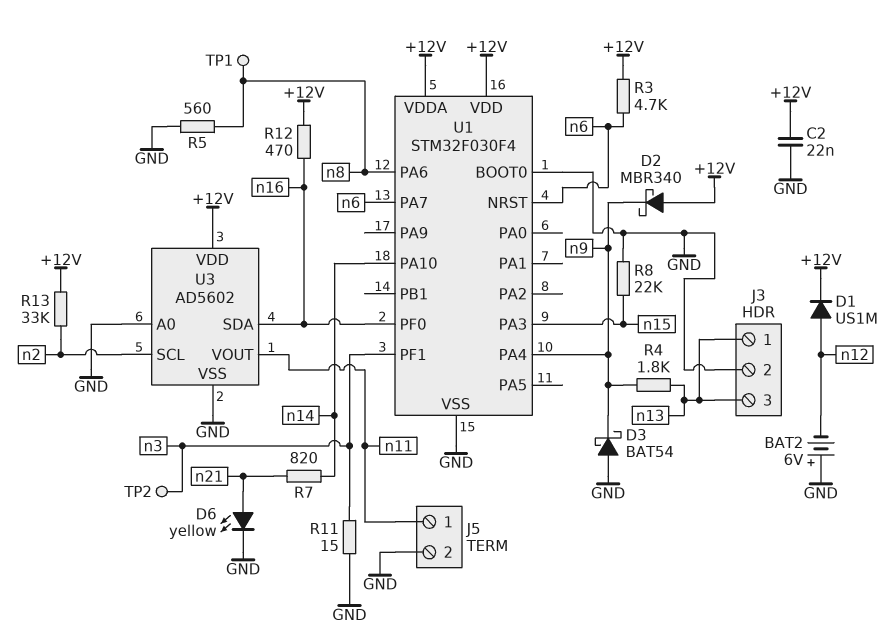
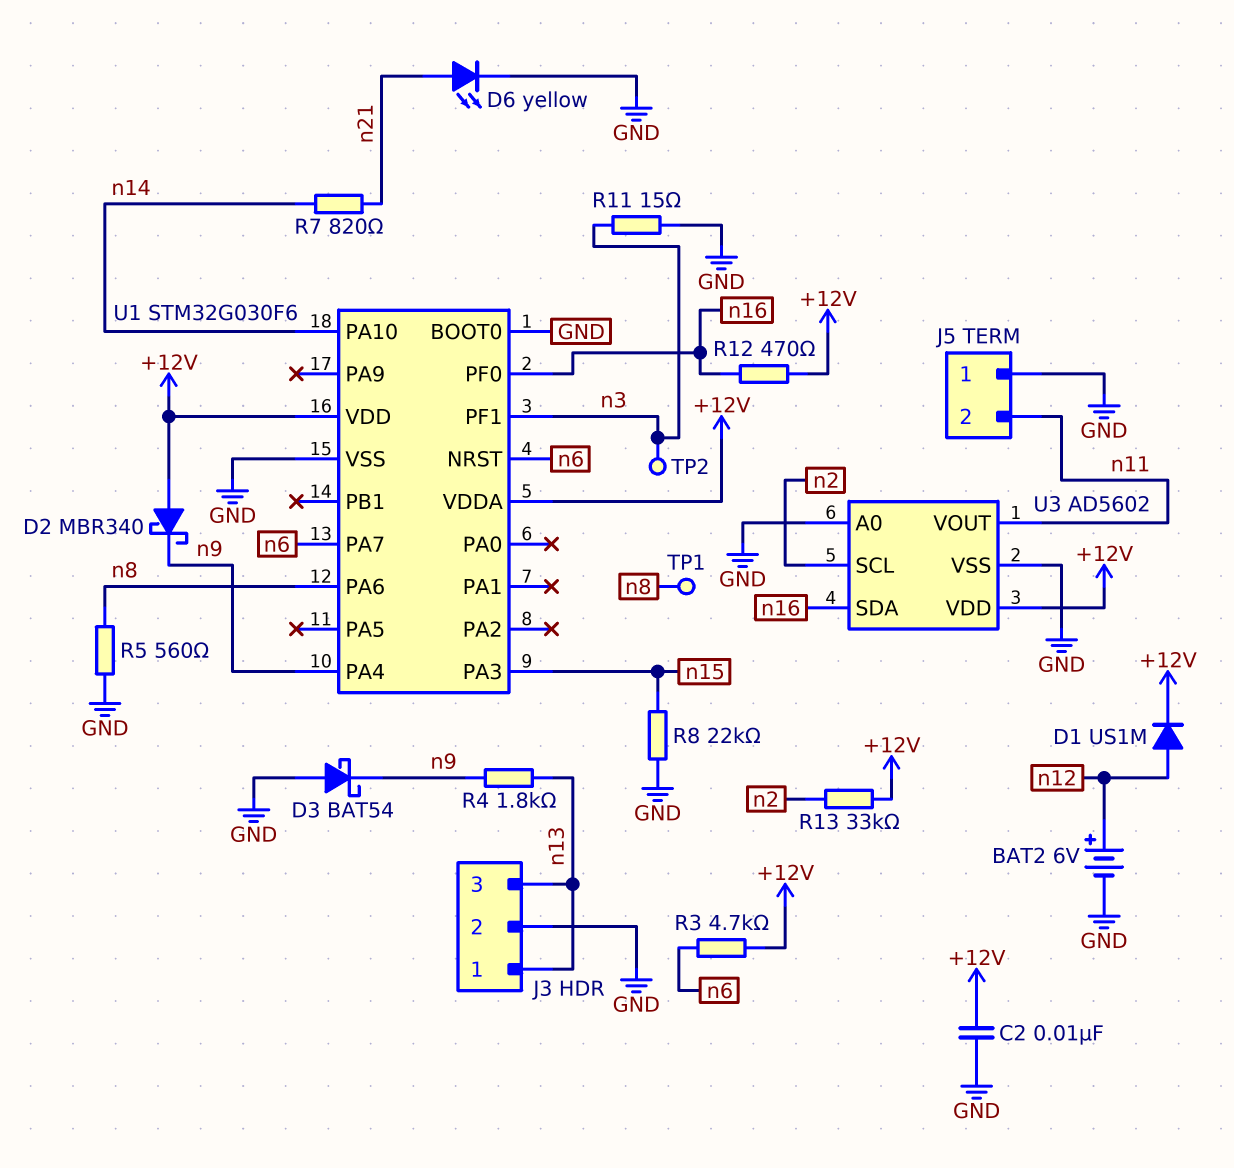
BAT2: 6V (plus GND, minus n12) -> 6V (plus n12, minus GND)
C2: 22nF (+12V, GND) -> 10nF (+12V, GND)
J5 pin 1: n11 -> GND
J5 pin 2: GND -> n11
U1: STM32F030F4 -> STM32G030F6

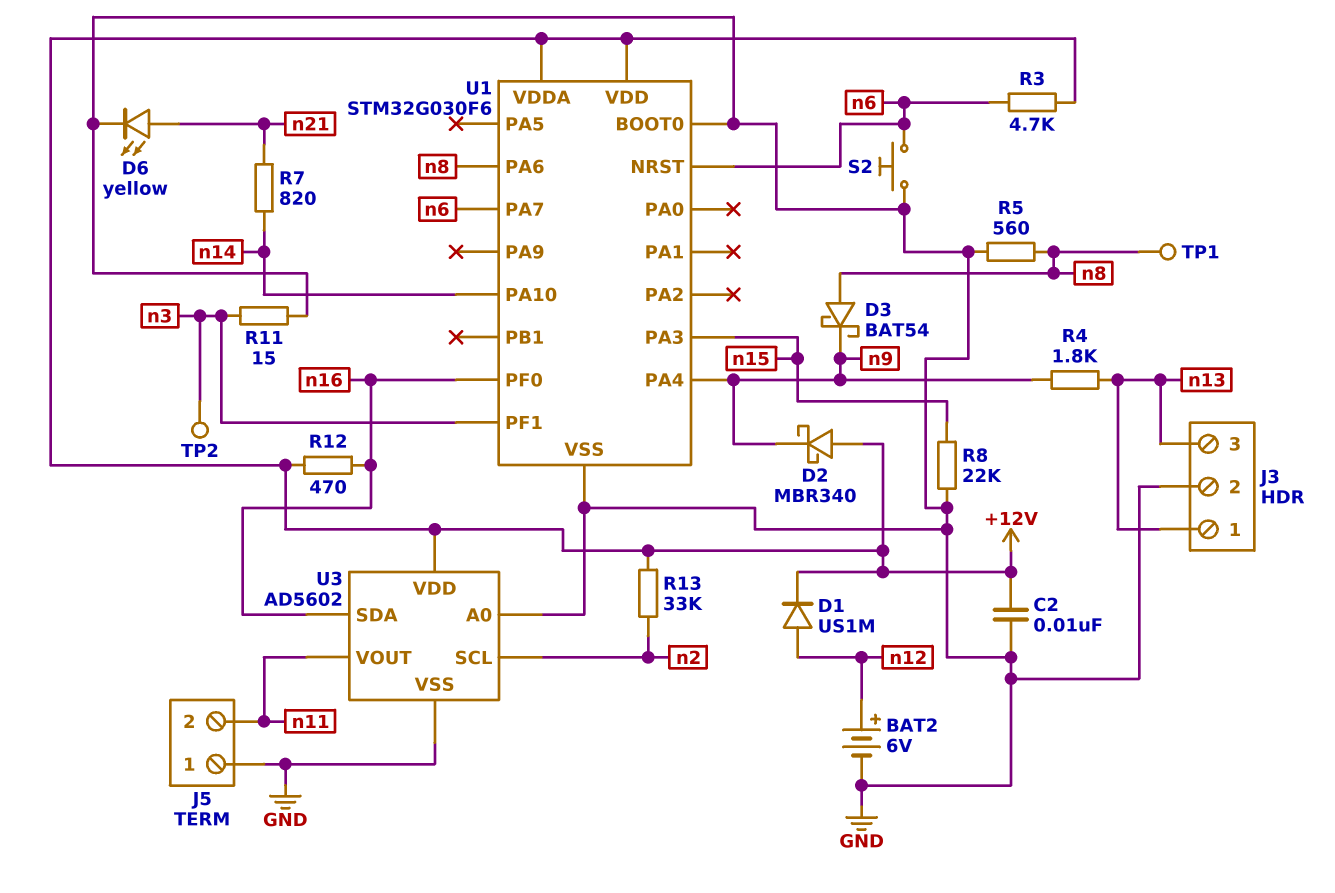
D3: schottky BAT54 (A GND, K n9) -> schottky BAT54 (A n8, K n9)
S2: none -> button (GND, n6)

